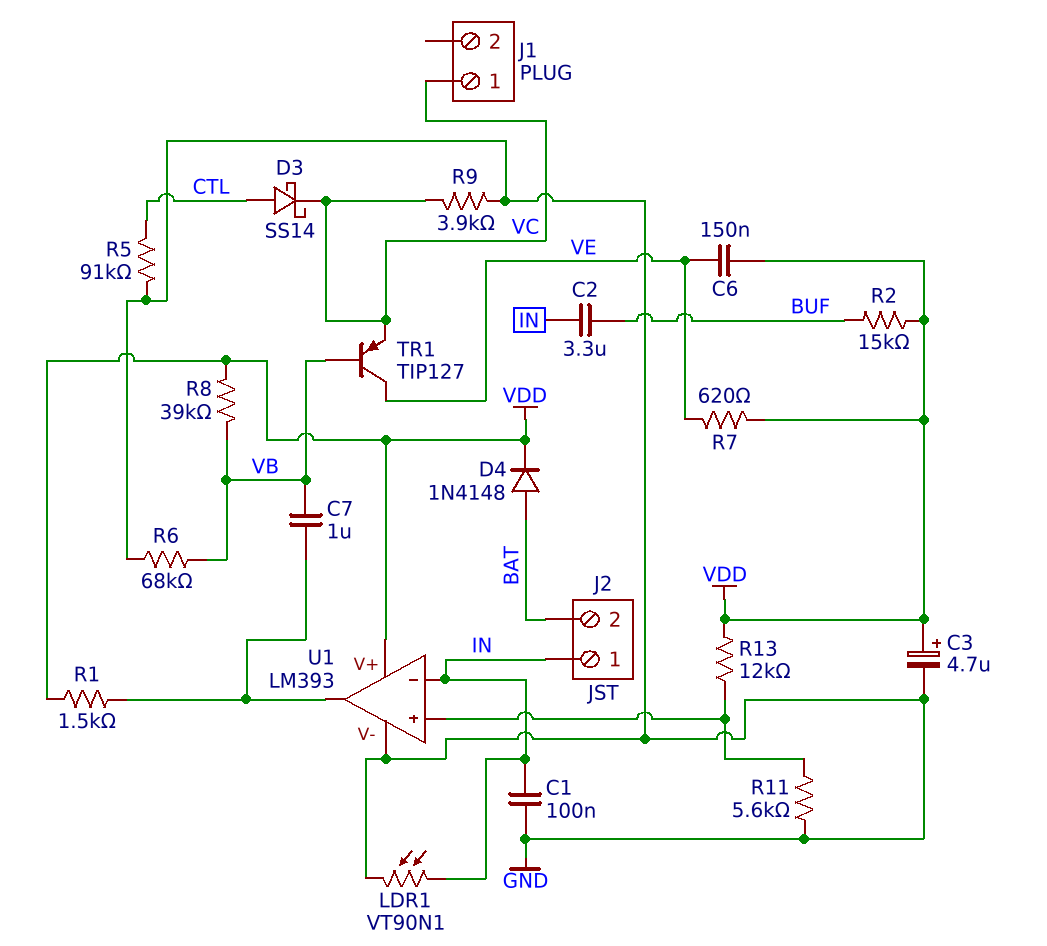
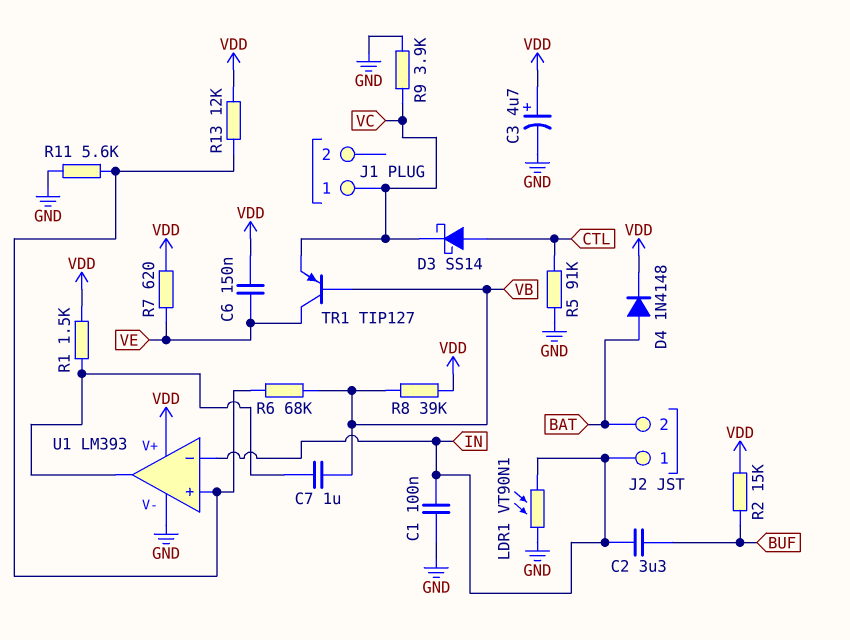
R6: 68k (GND, VB) -> 68k (U1/in+, VB)

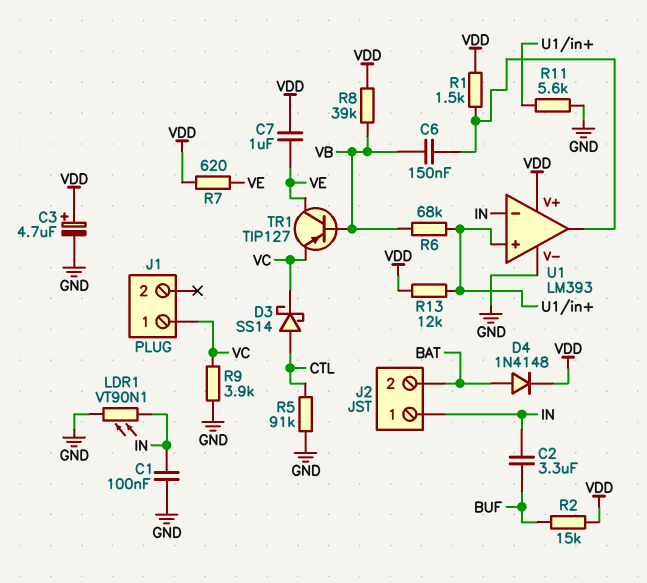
C6: 150nF (VDD, VE) -> 150nF (U1/out, VB)
C7: 1uF (U1/out, VB) -> 1uF (VDD, VE)

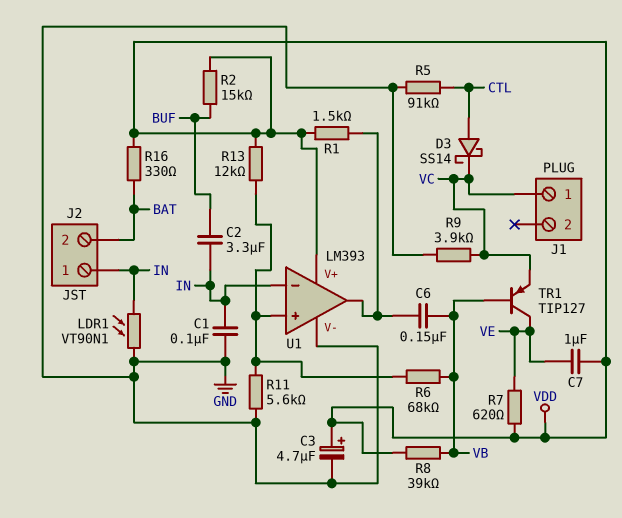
D4: diode 1N4148 (A BAT, K VDD) -> none
R16: none -> 330 (BAT, VDD)

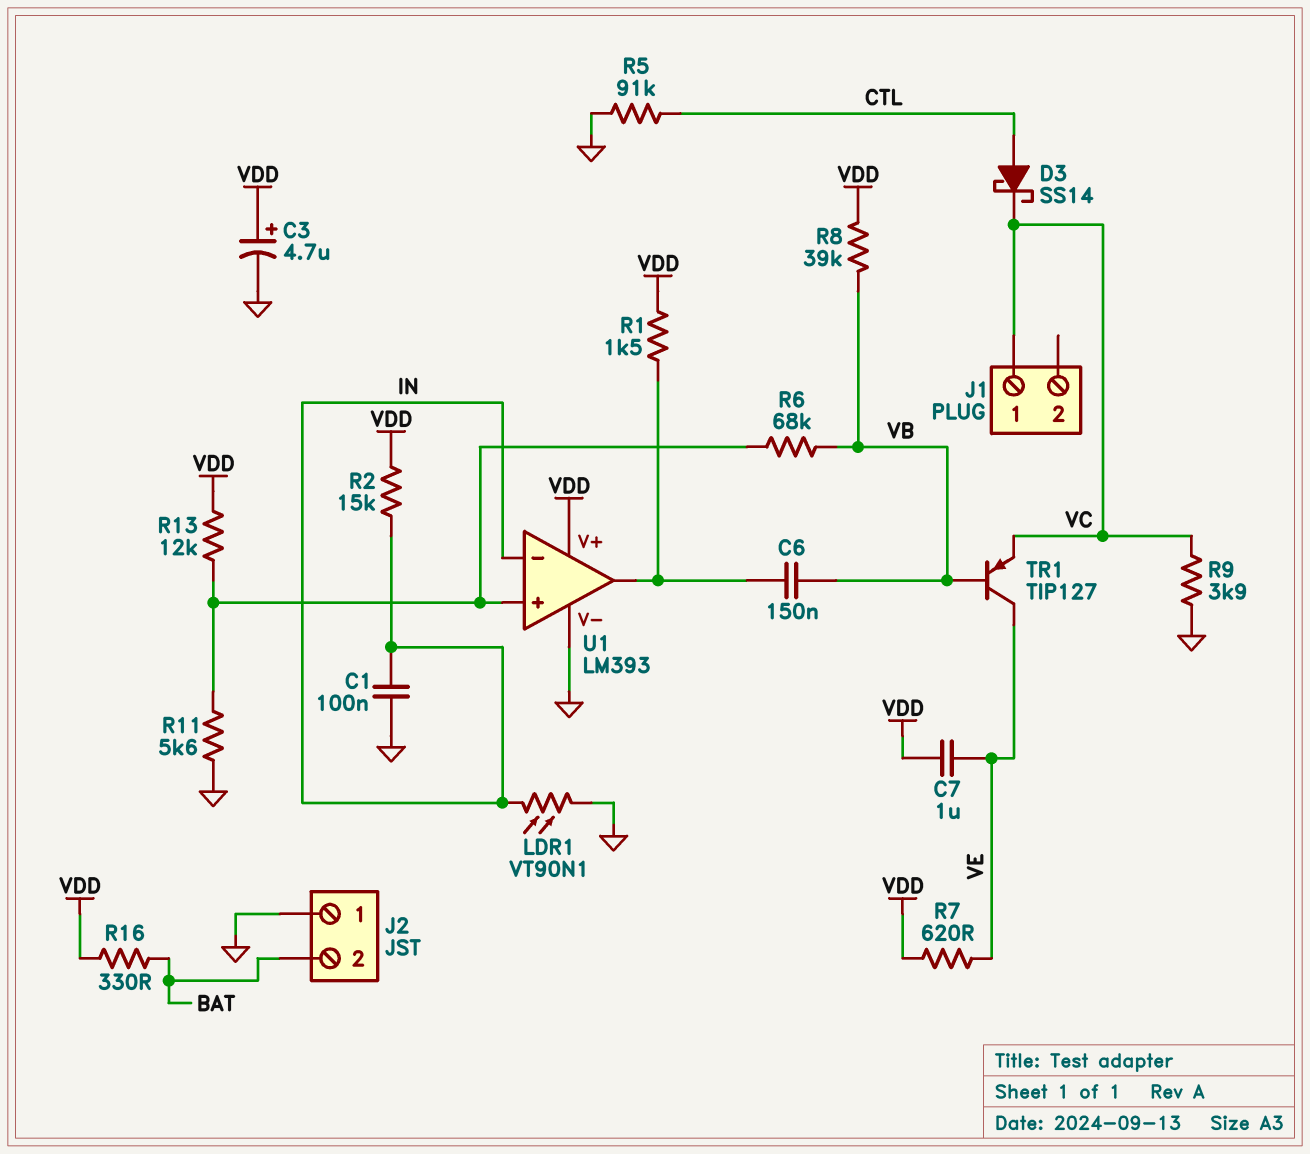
C2: 3.3uF (BUF, IN) -> none
J2 pin 1: IN -> GND
R2: 15k (BUF, VDD) -> 15k (IN, VDD)

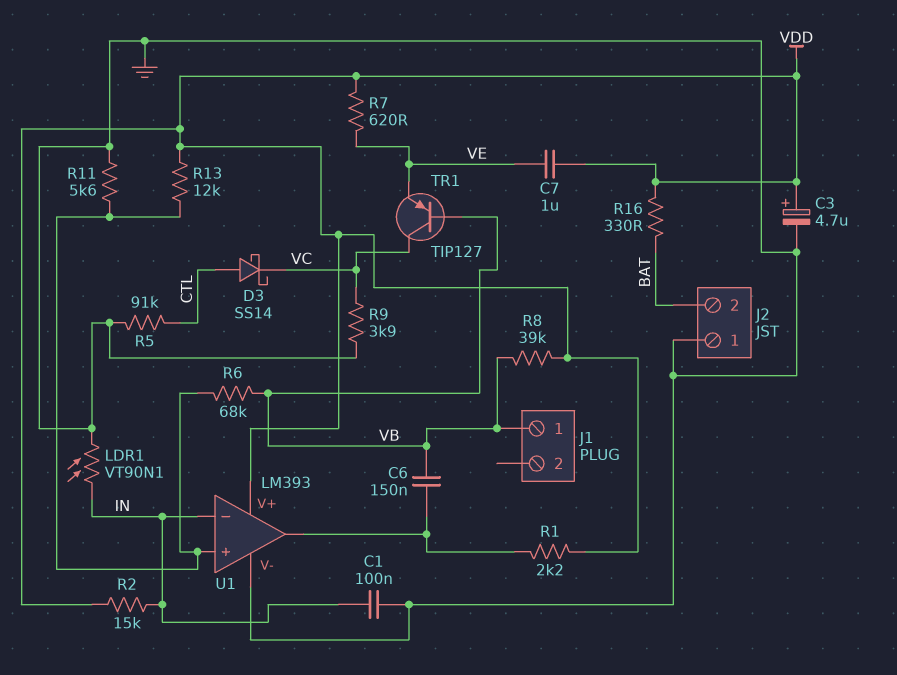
J1 pin 1: VC -> VB
R1: 1.5k (U1/out, VDD) -> 2.2k (U1/out, VDD)
TR1: PNP TIP127 (B VB, C VE, E VC) -> PNP TIP127 (B VB, C VC, E VE)

